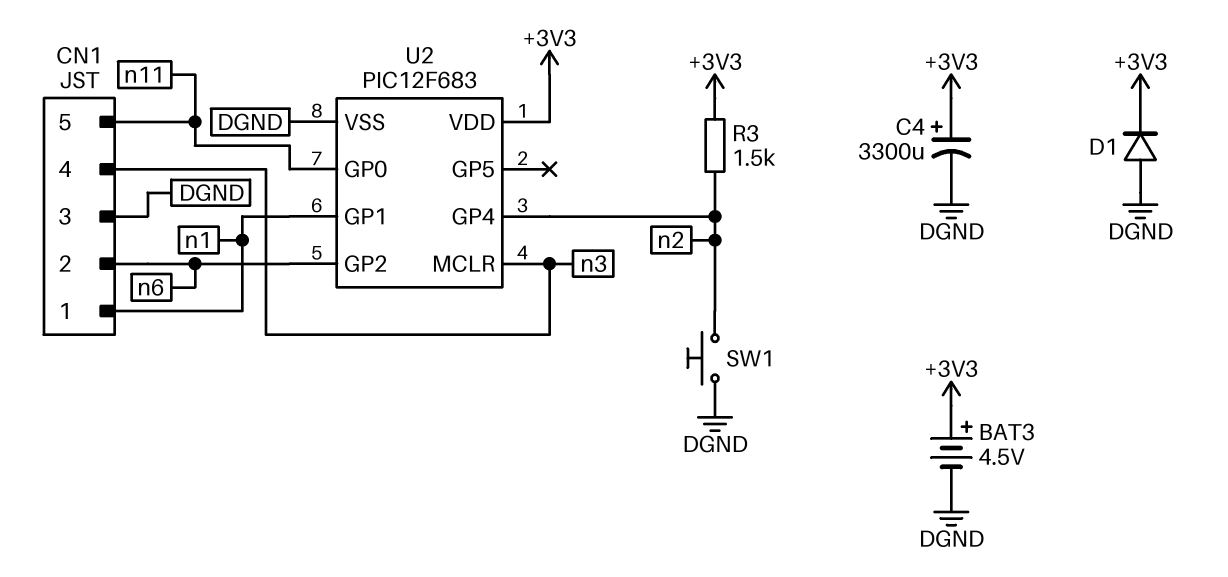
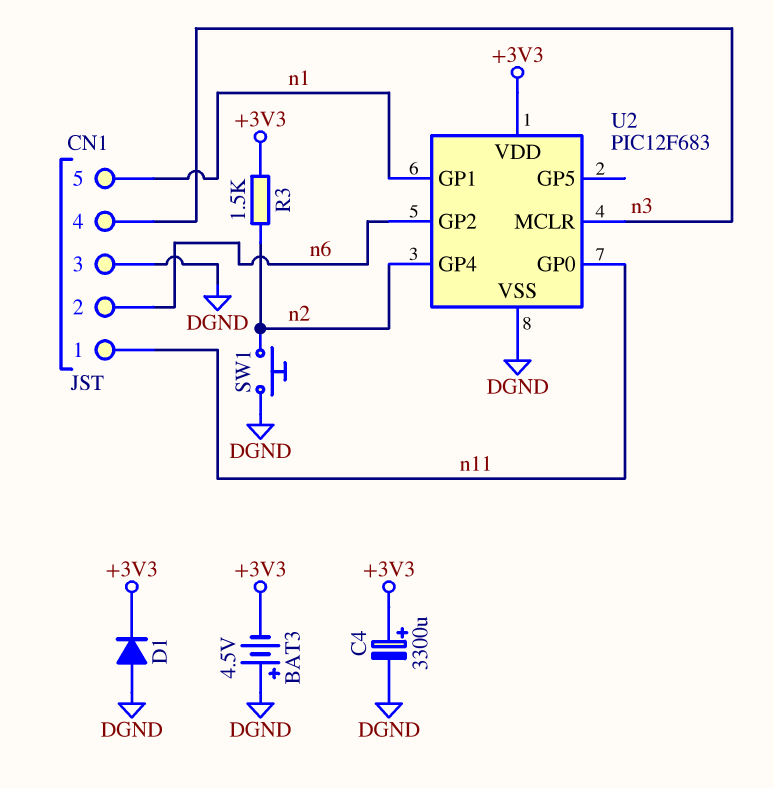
BAT3: 4.5V (plus +3V3, minus DGND) -> 4.5V (plus DGND, minus +3V3)
CN1 pin 1: n1 -> n11
CN1 pin 5: n11 -> n1

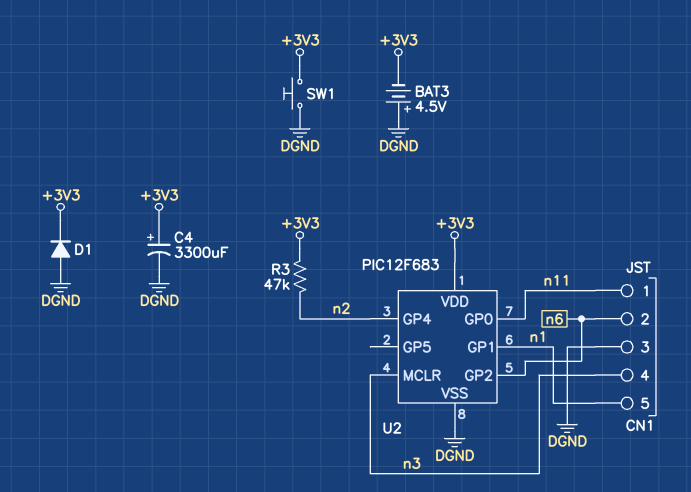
R3: 1.5k (+3V3, n2) -> 47k (+3V3, n2)
SW1: button (DGND, n2) -> button (+3V3, DGND)

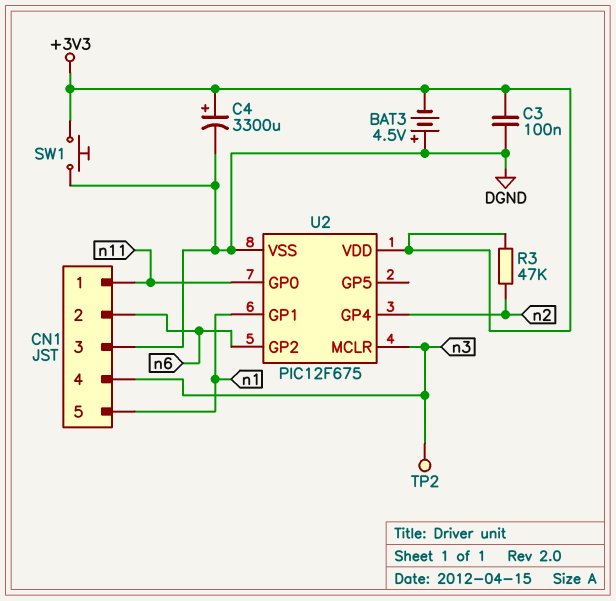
C3: none -> 100nF (+3V3, DGND)
D1: diode (A DGND, K +3V3) -> none
TP2: none -> test point (n3)
U2: PIC12F683 -> PIC12F675

